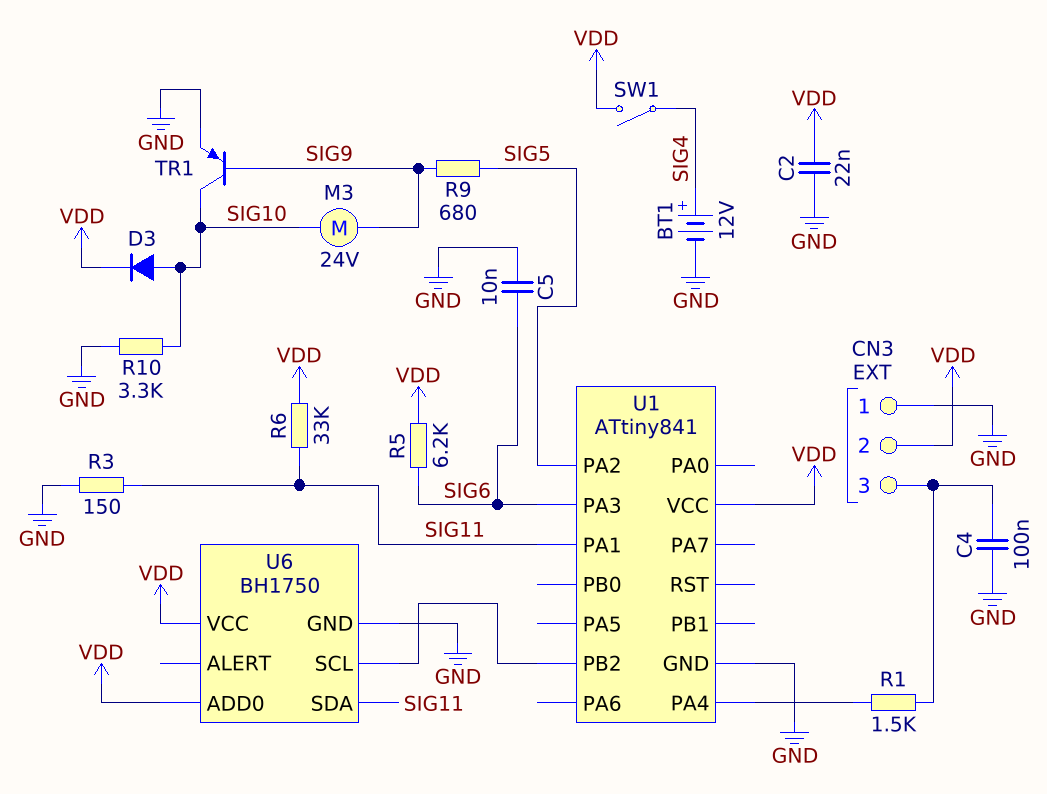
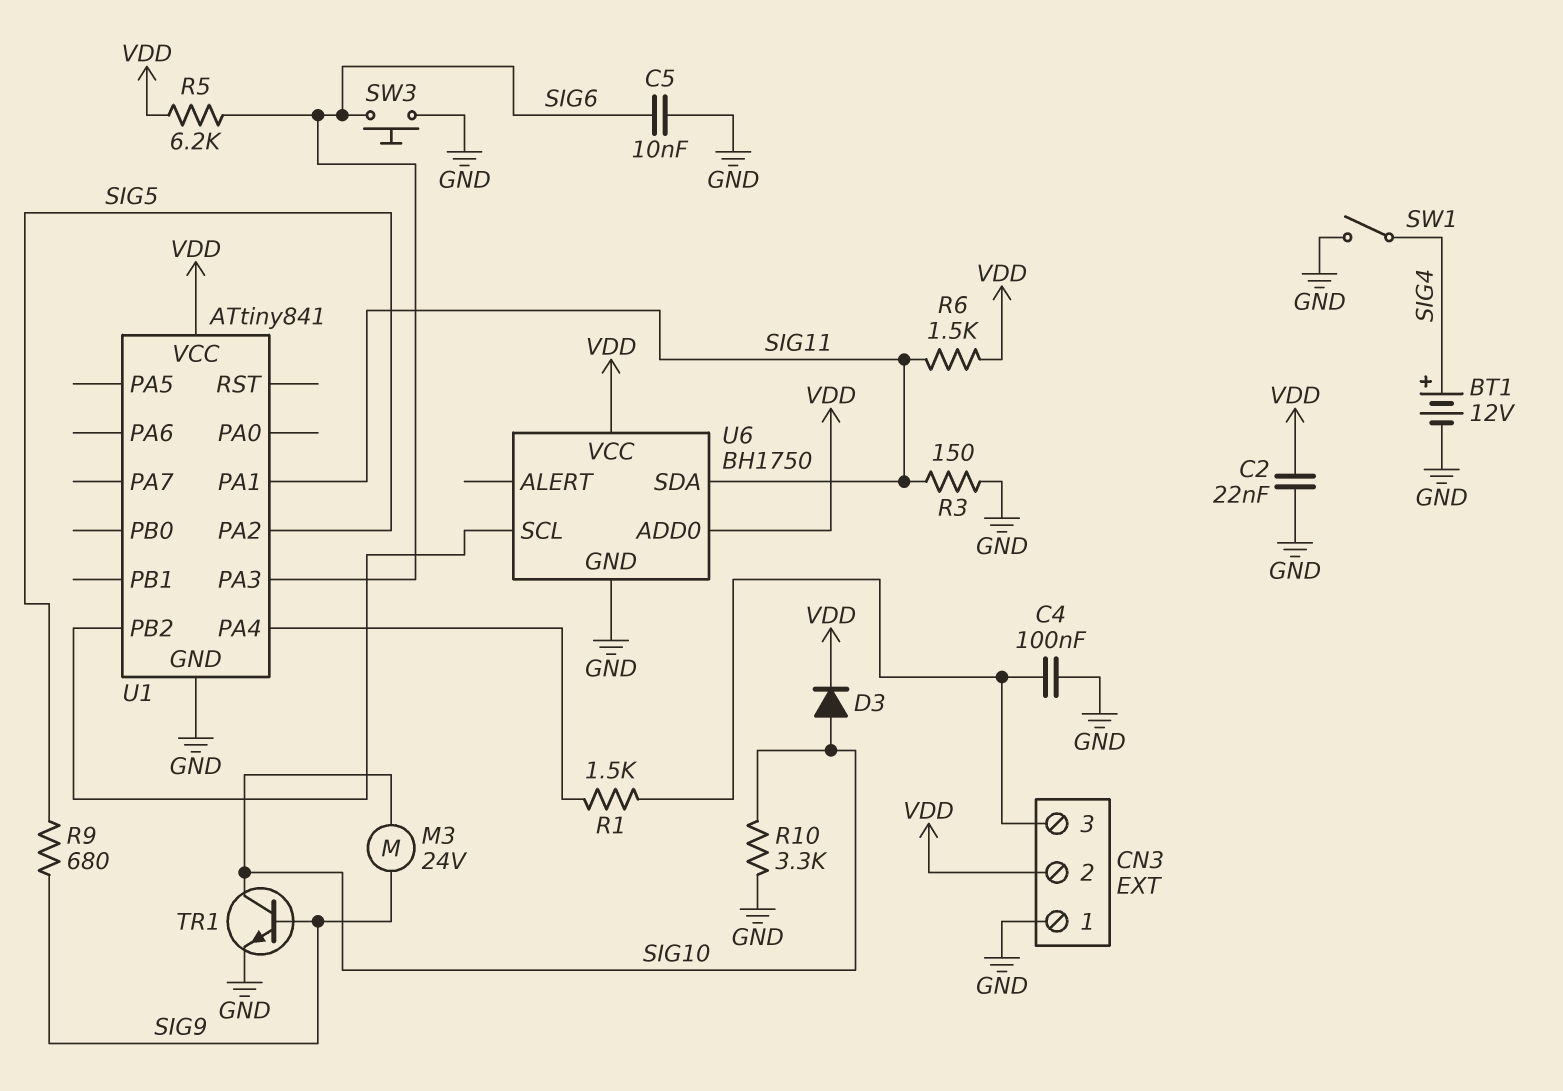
R6: 33k (SIG11, VDD) -> 1.5k (SIG11, VDD)
SW1: switch (SIG4, VDD) -> switch (GND, SIG4)
SW3: none -> button (GND, SIG6)
TR1: PNP (B SIG9, C SIG10, E GND) -> NPN (B SIG9, C SIG10, E GND)

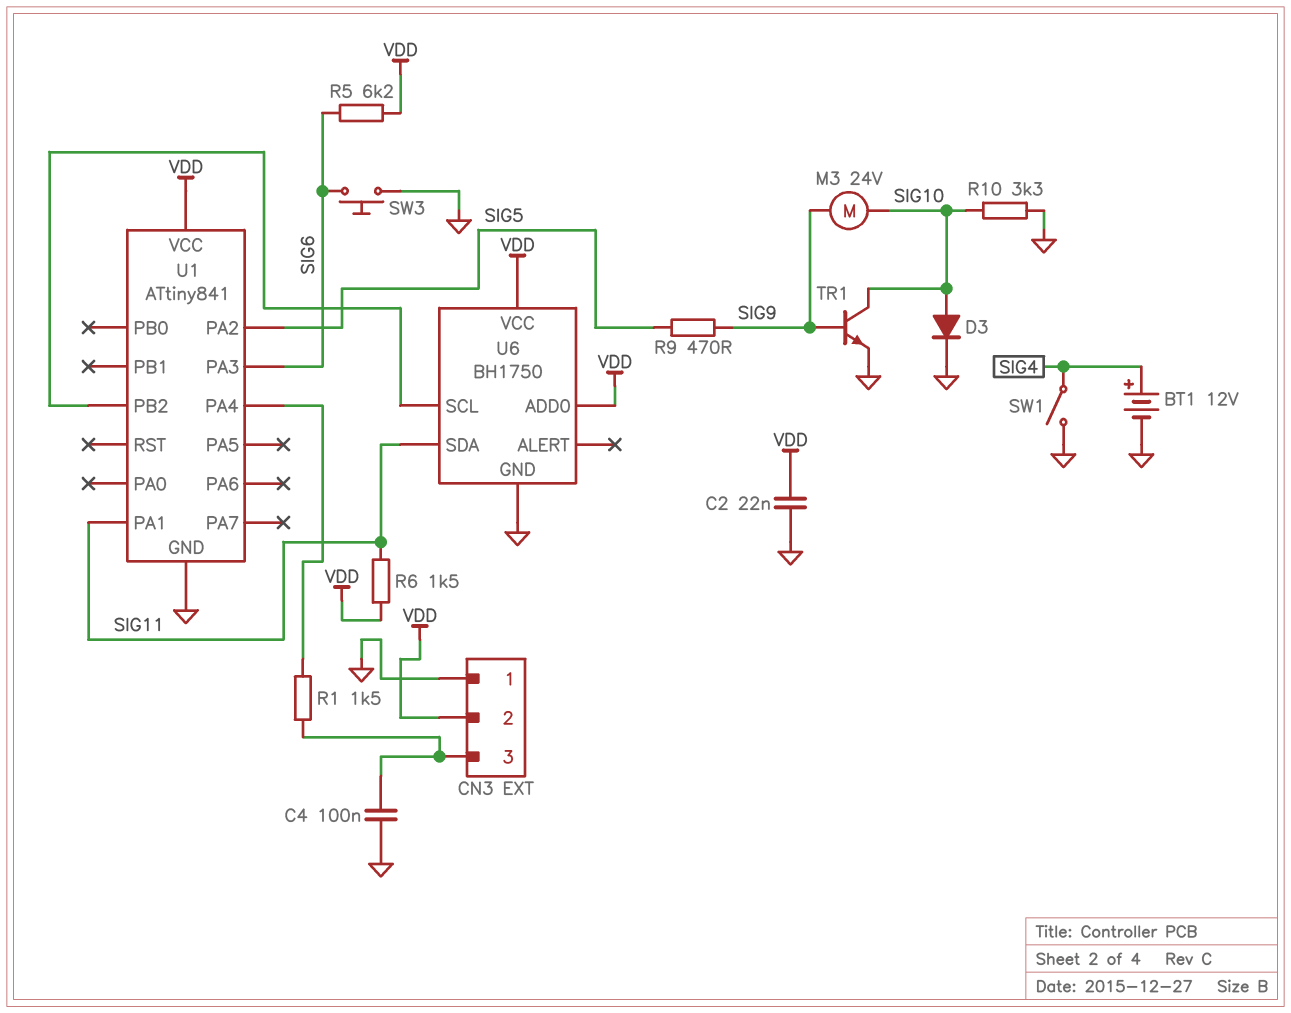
C5: 10nF (GND, SIG6) -> none
D3: diode (A SIG10, K VDD) -> diode (A SIG10, K GND)
R3: 150 (GND, SIG11) -> none
R9: 680 (SIG5, SIG9) -> 470 (SIG5, SIG9)

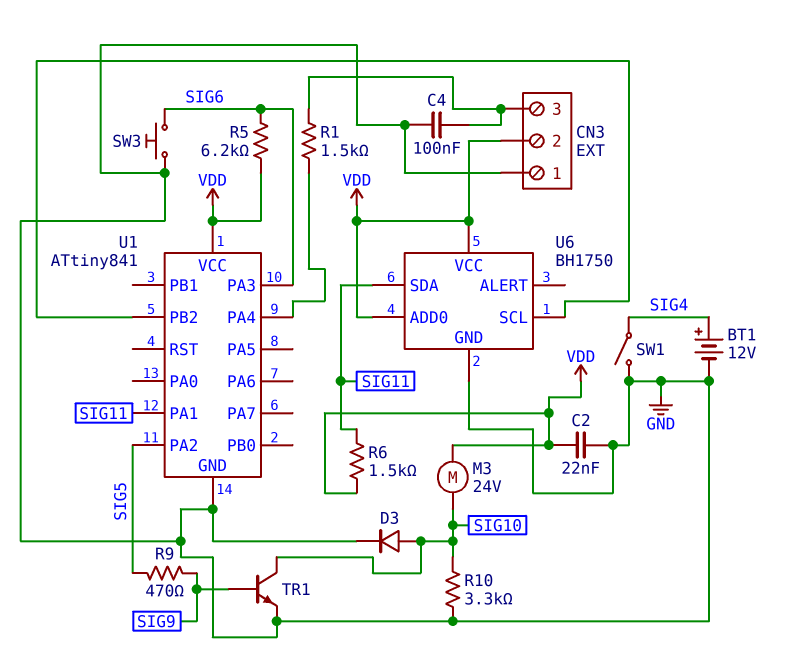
M3: motor 24V (SIG9, SIG10) -> motor 24V (SIG10, VDD)

